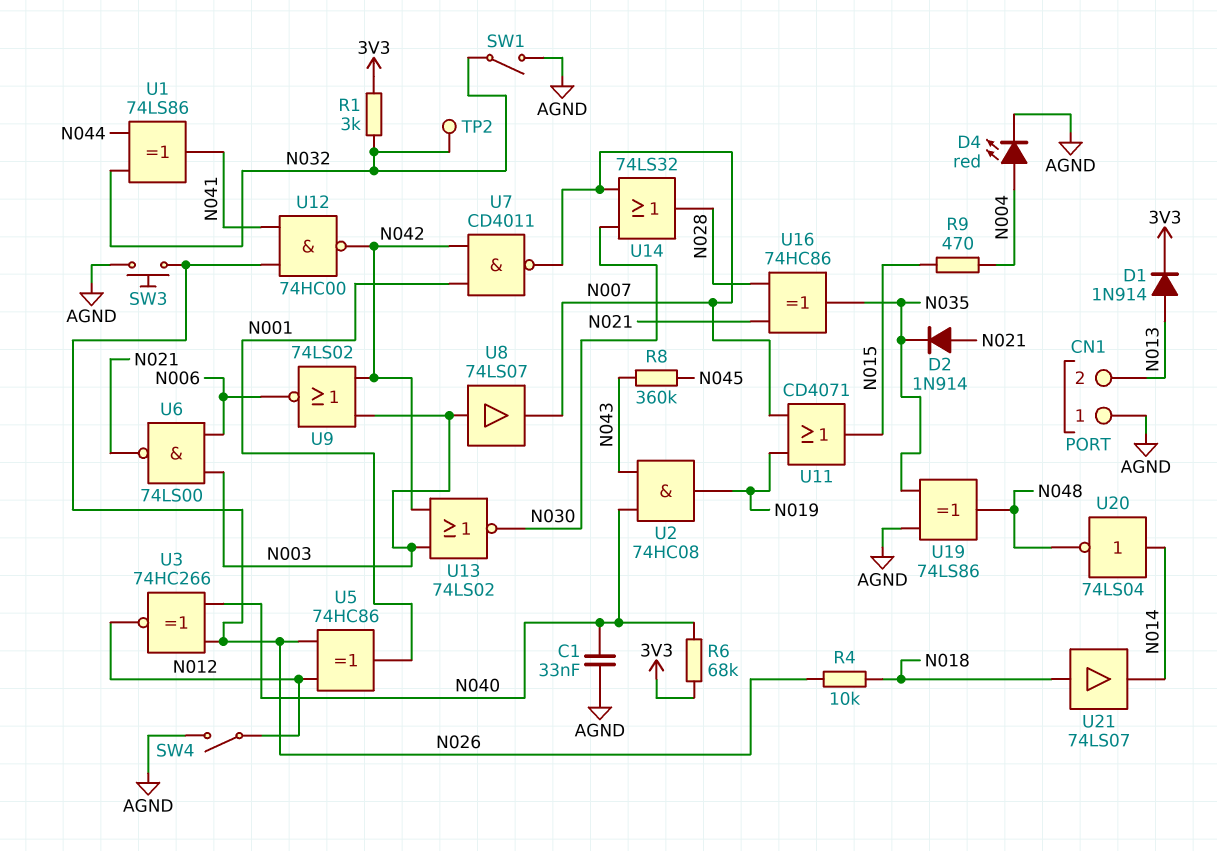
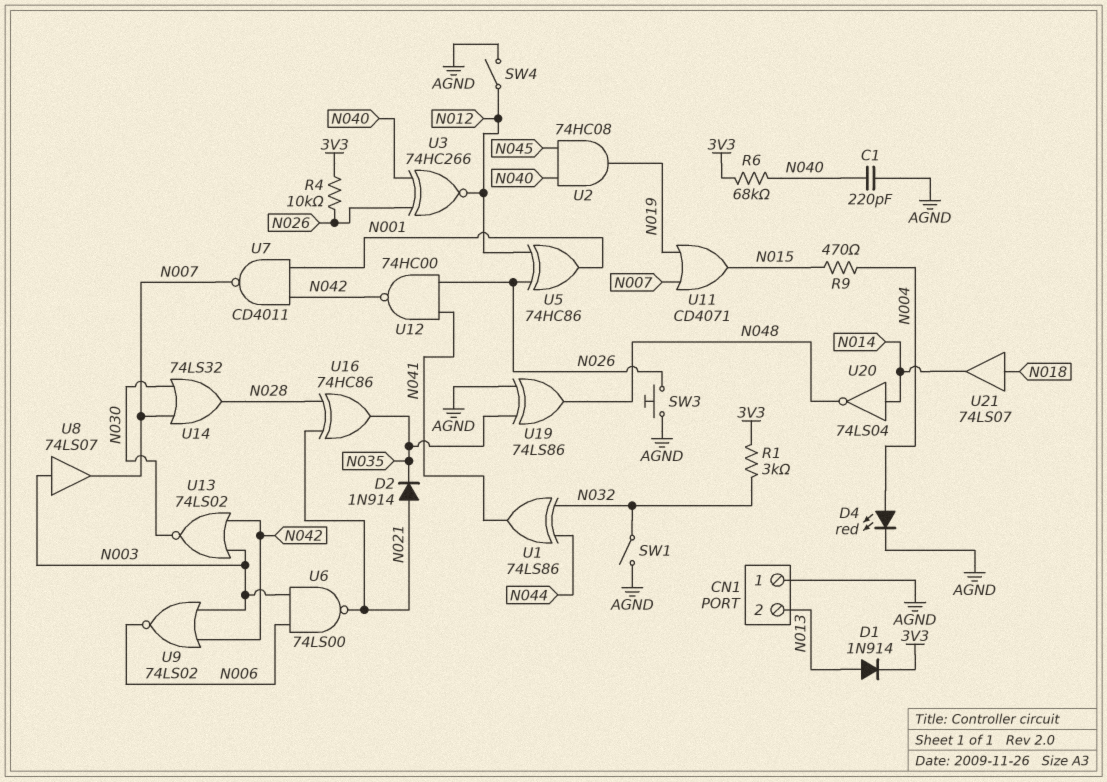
C1: 33nF (AGND, N040) -> 220pF (AGND, N040)
R4: 10k (N018, N026) -> 10k (3V3, N026)
R8: 360k (N043, N045) -> none
TP2: test point (N032) -> none
U2: AND 74HC08 (in N040, in N043, out N019) -> AND 74HC08 (in N040, in N045, out N019)

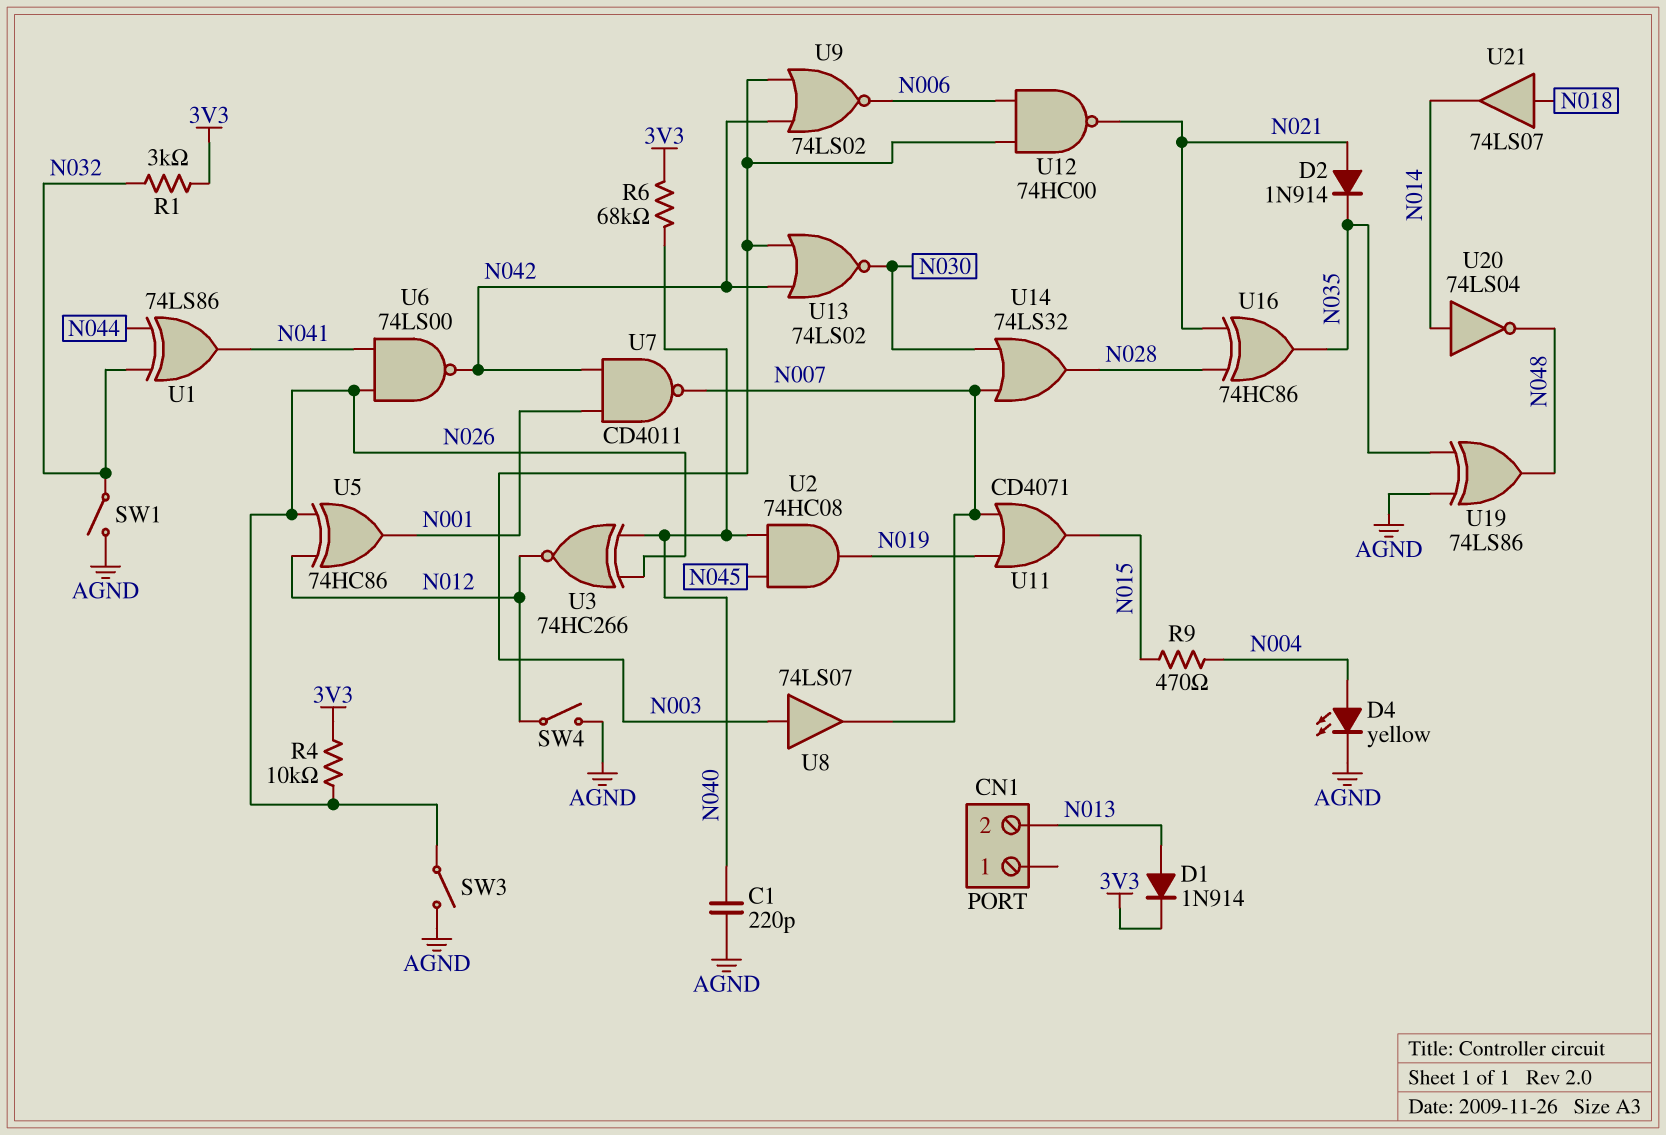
CN1 pin 1: AGND -> none
D4: LED red (A N004, K AGND) -> LED yellow (A N004, K AGND)
SW3: button (AGND, N026) -> switch (AGND, N026)
U6: NAND 74LS00 (in N003, in N006, out N021) -> NAND 74LS00 (in N026, in N041, out N042)
U12: NAND 74HC00 (in N026, in N041, out N042) -> NAND 74HC00 (in N003, in N006, out N021)

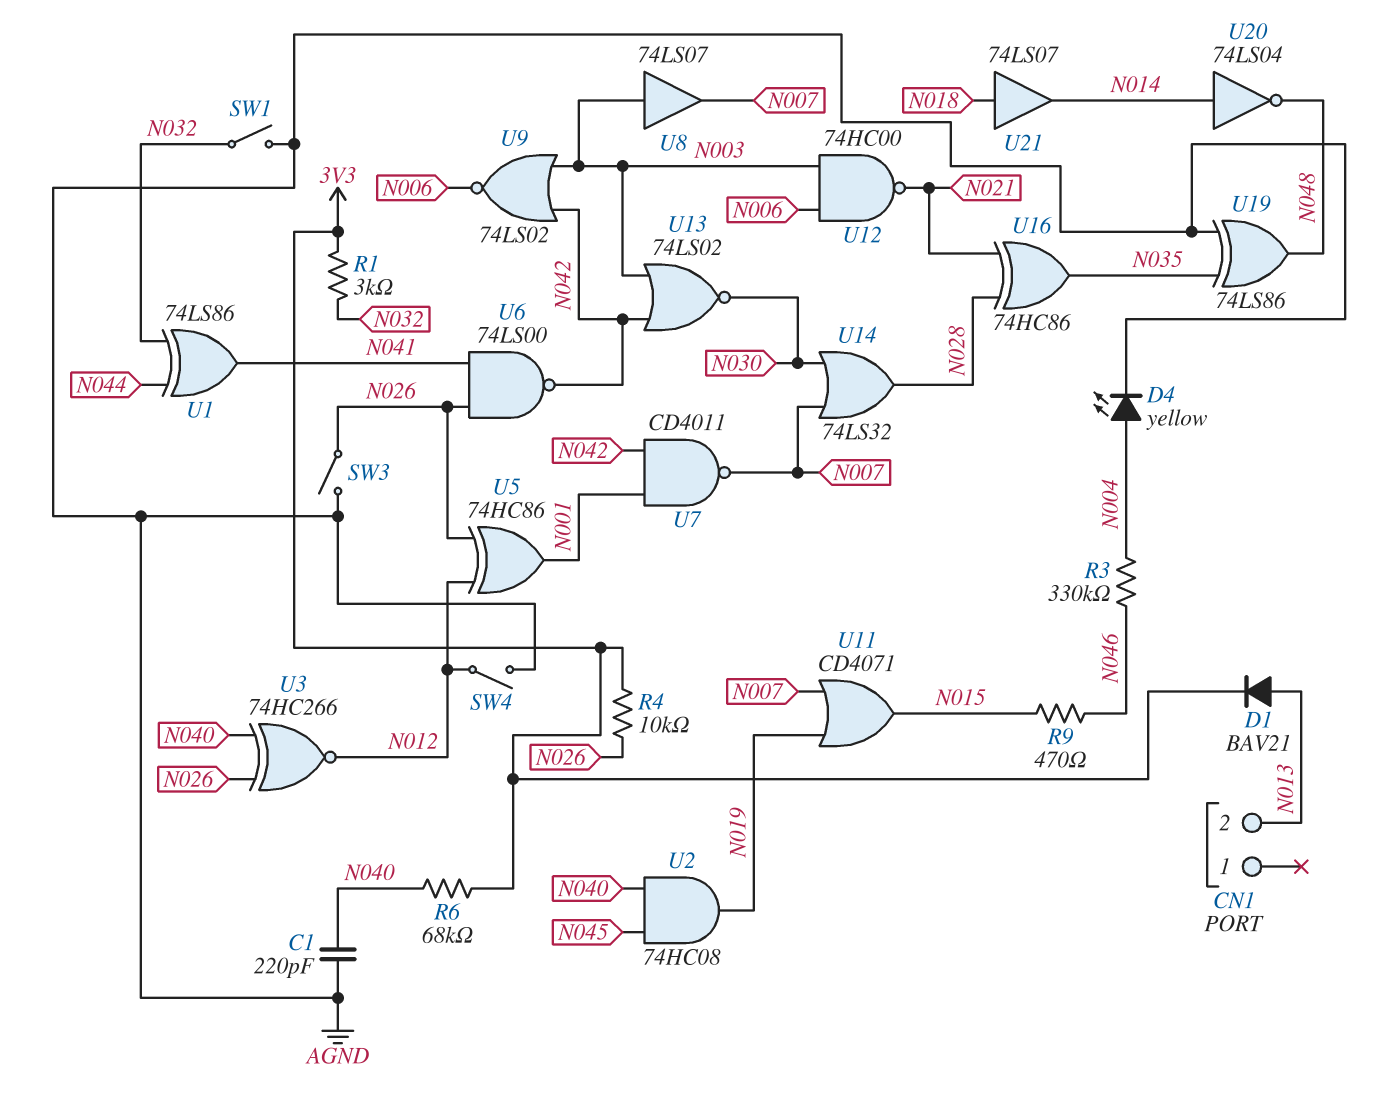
D1: diode 1N914 (A N013, K 3V3) -> diode BAV21 (A N013, K 3V3)
D2: diode 1N914 (A N021, K N035) -> none
R3: none -> 330k (N004, N046)
R9: 470 (N004, N015) -> 470 (N015, N046)

